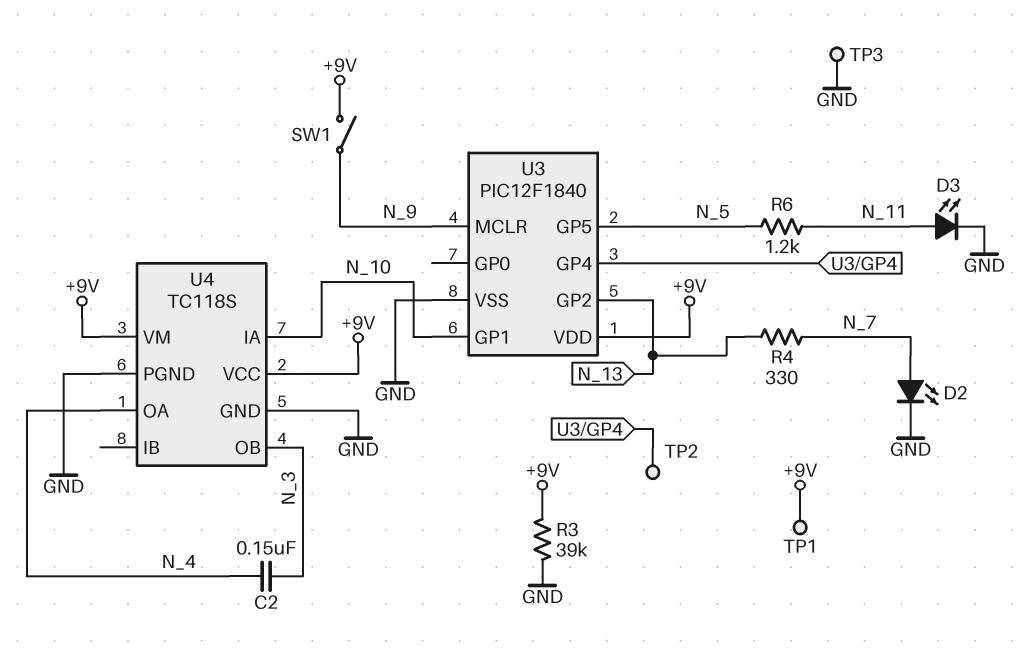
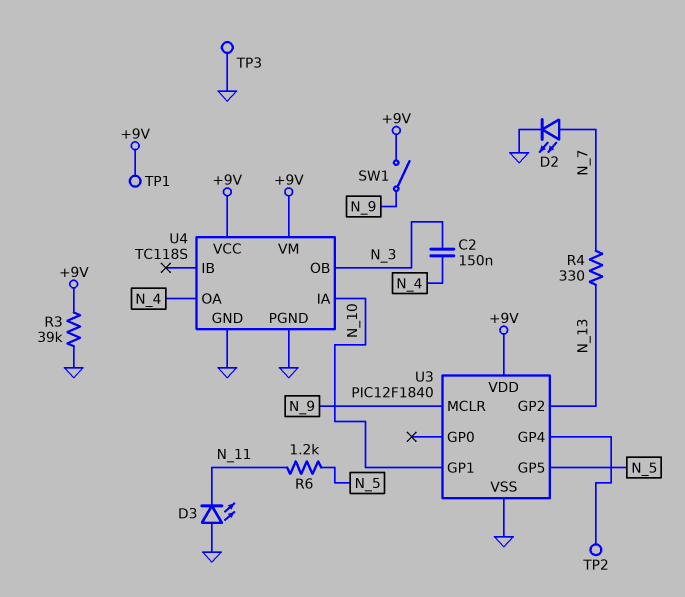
D3: LED (A N_11, K GND) -> LED (A GND, K N_11)

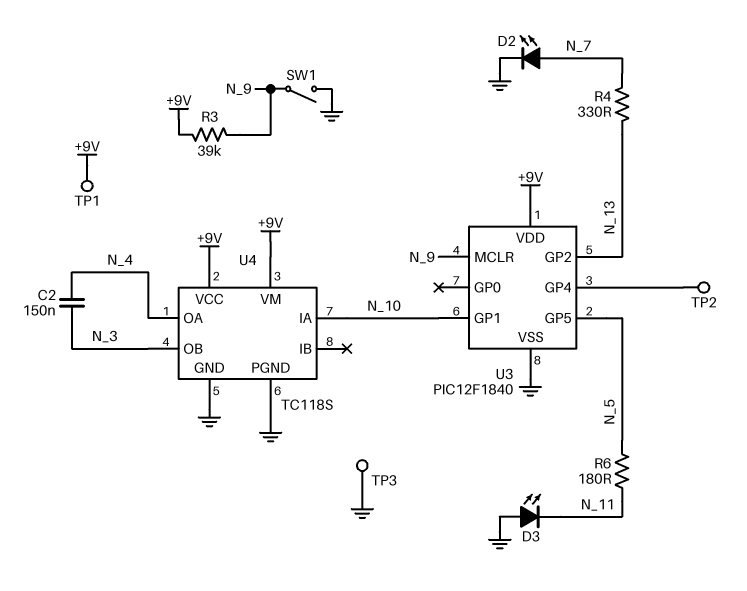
R3: 39k (+9V, GND) -> 39k (+9V, N_9)
R6: 1.2k (N_5, N_11) -> 180 (N_5, N_11)
SW1: switch (+9V, N_9) -> switch (GND, N_9)

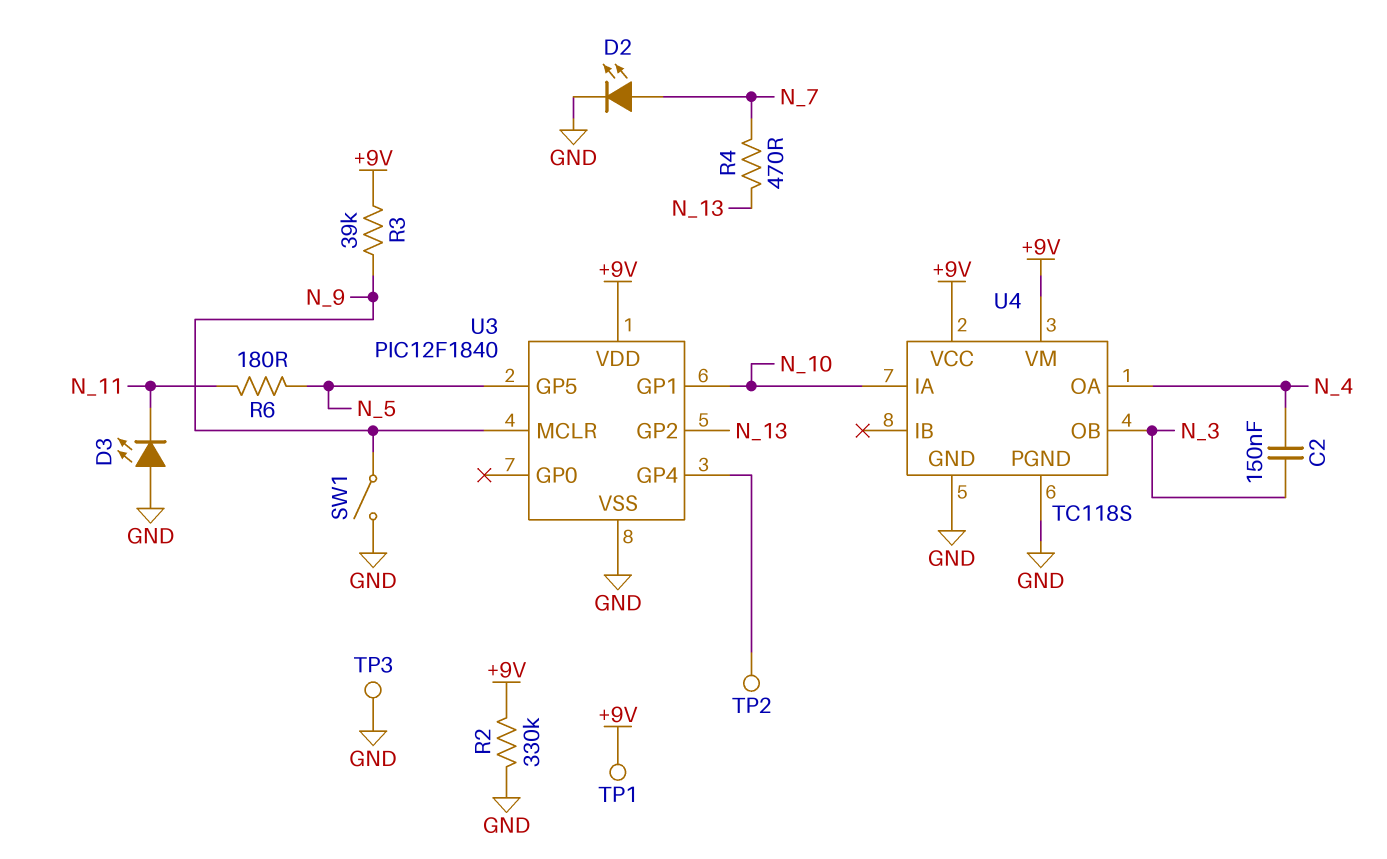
R2: none -> 330k (+9V, GND)
R4: 330 (N_7, N_13) -> 470 (N_7, N_13)

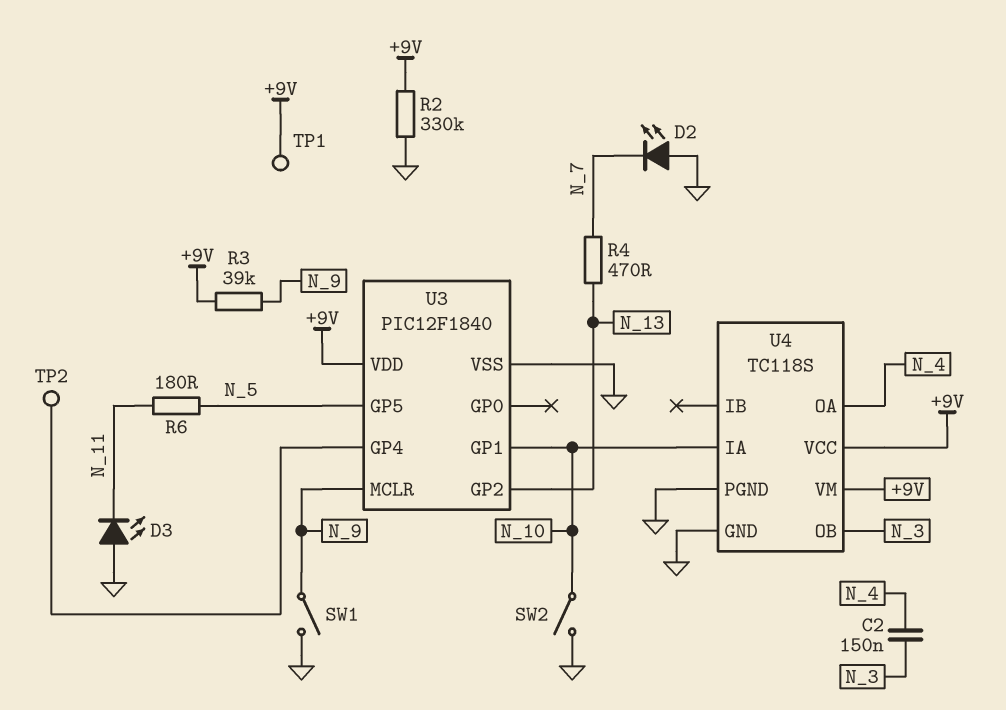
D2: LED (A N_7, K GND) -> LED (A GND, K N_7)
SW2: none -> switch (GND, N_10)
TP3: test point (GND) -> none

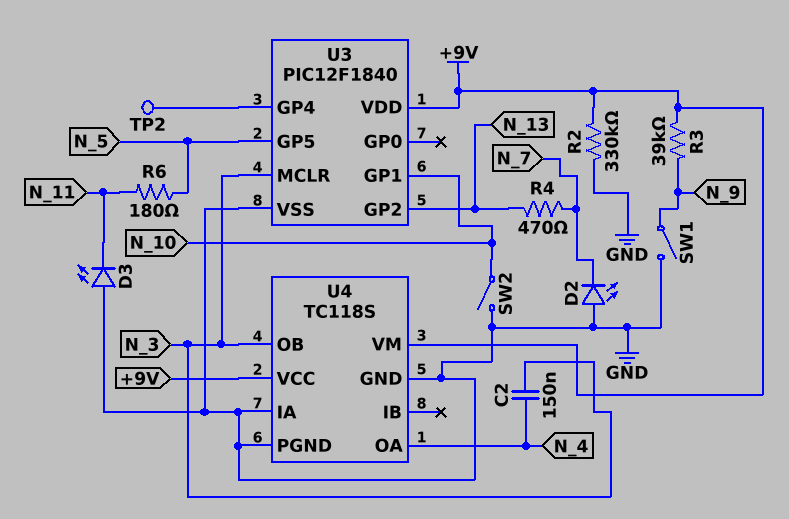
TP1: test point (+9V) -> none
U3 pin MCLR: N_9 -> N_3
U4 pin IA: N_10 -> GND

